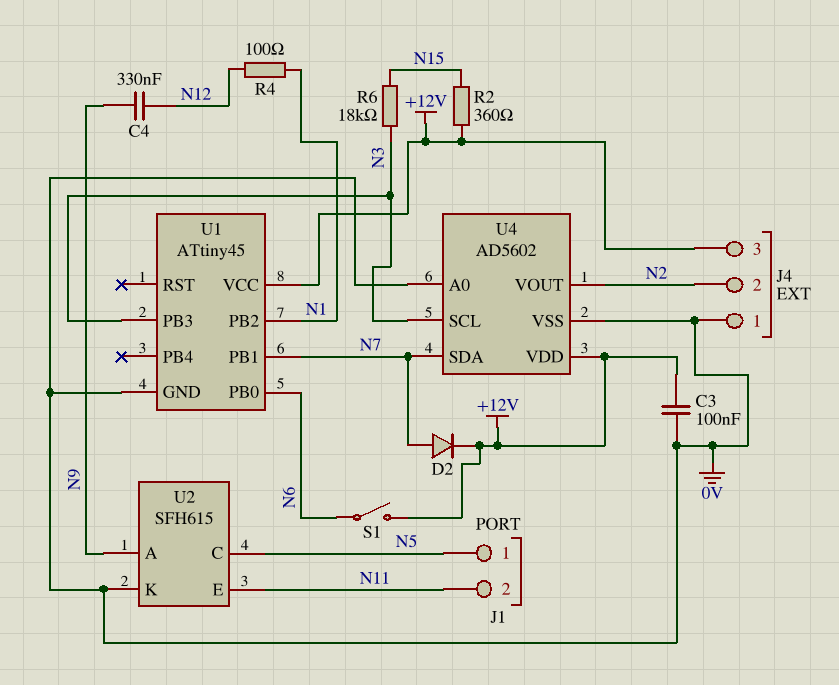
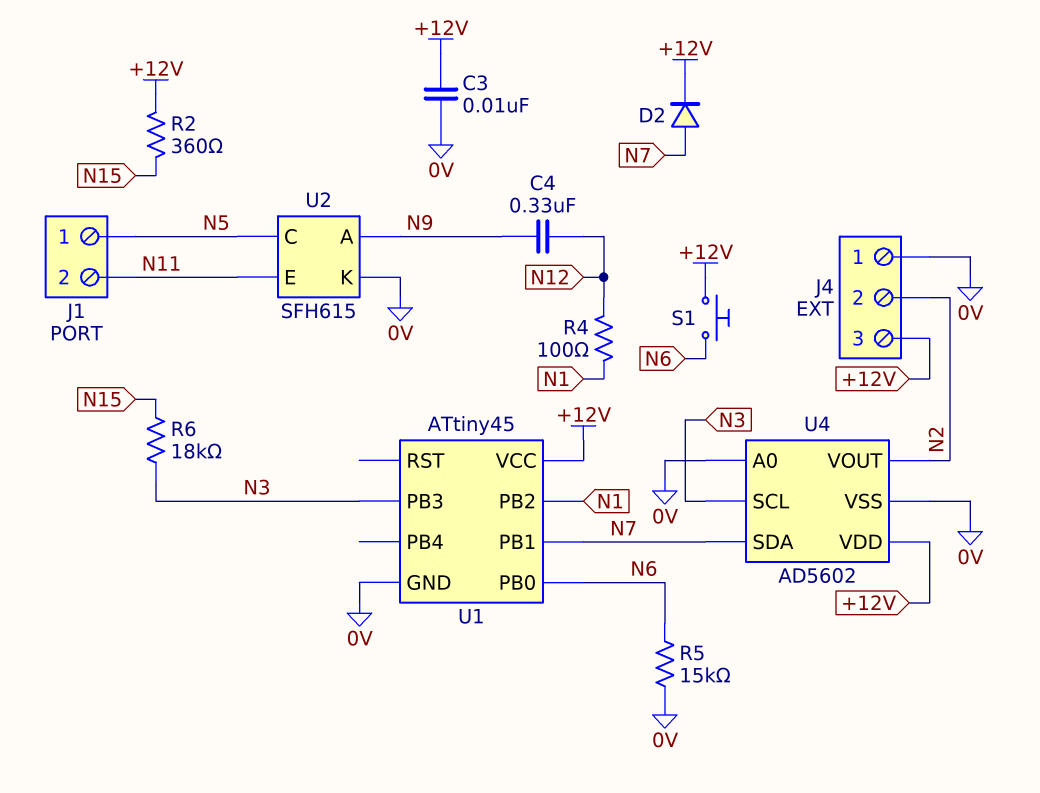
C3: 100nF (+12V, 0V) -> 10nF (+12V, 0V)
R5: none -> 15k (0V, N6)
S1: switch (+12V, N6) -> button (+12V, N6)

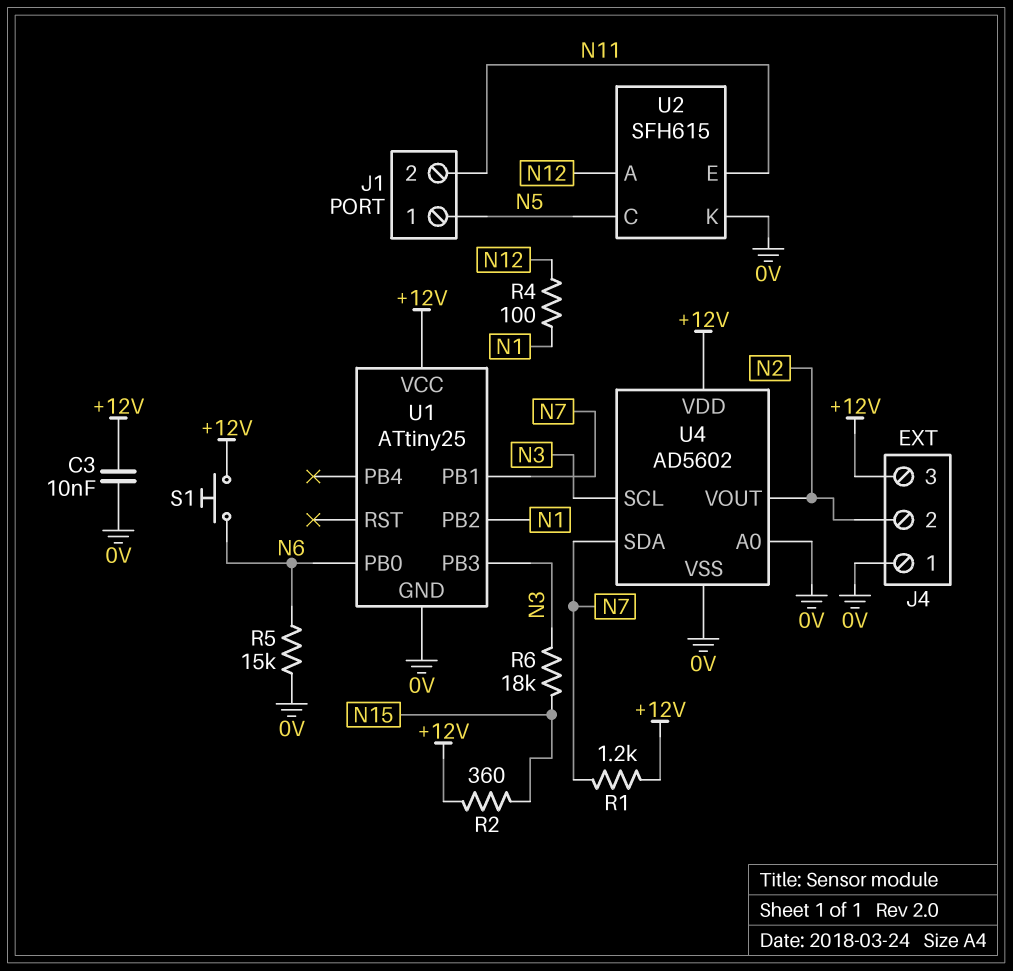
C4: 330nF (N9, N12) -> none
D2: diode (A N7, K +12V) -> none
R1: none -> 1.2k (+12V, N7)
U1: ATtiny45 -> ATtiny25
U2 pin A: N9 -> N12

